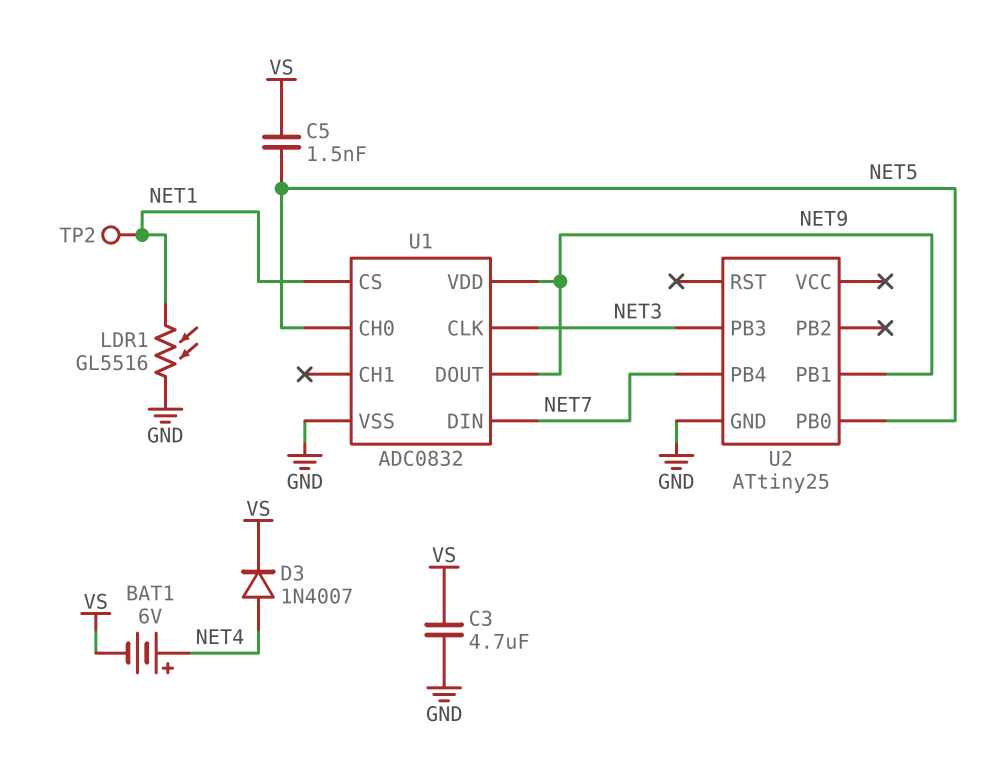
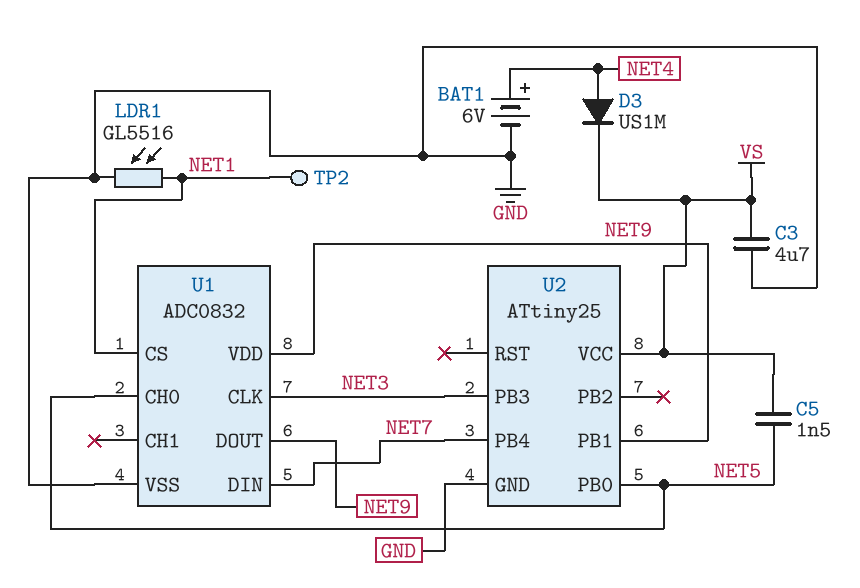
BAT1: 6V (plus NET4, minus VS) -> 6V (plus NET4, minus GND)
D3: diode 1N4007 (A NET4, K VS) -> diode US1M (A NET4, K VS)
U2 pin VCC: none -> VS

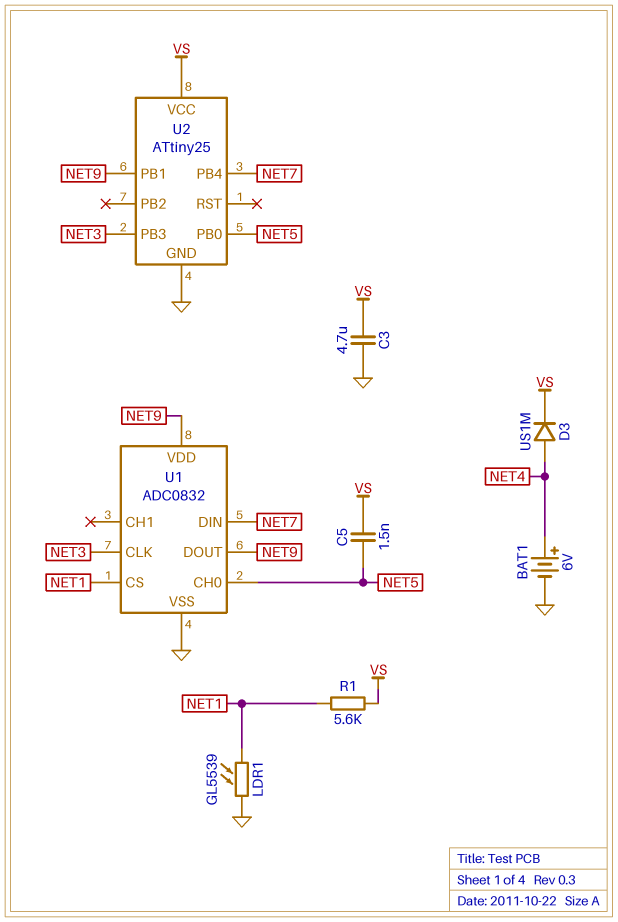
LDR1: GL5516 (GND, NET1) -> GL5539 (GND, NET1)
R1: none -> 5.6k (NET1, VS)
TP2: test point (NET1) -> none

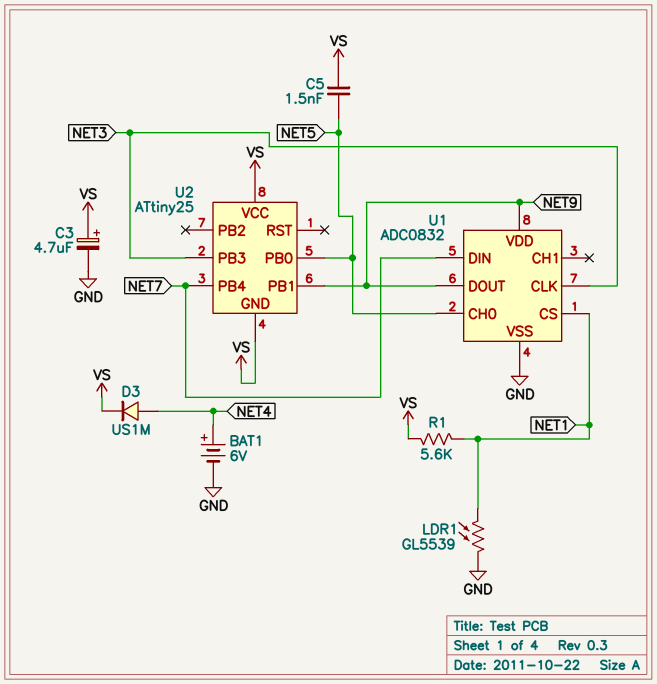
C3: 4.7uF (GND, VS) -> 4.7uF (plus VS, minus GND)
U2 pin GND: GND -> VS

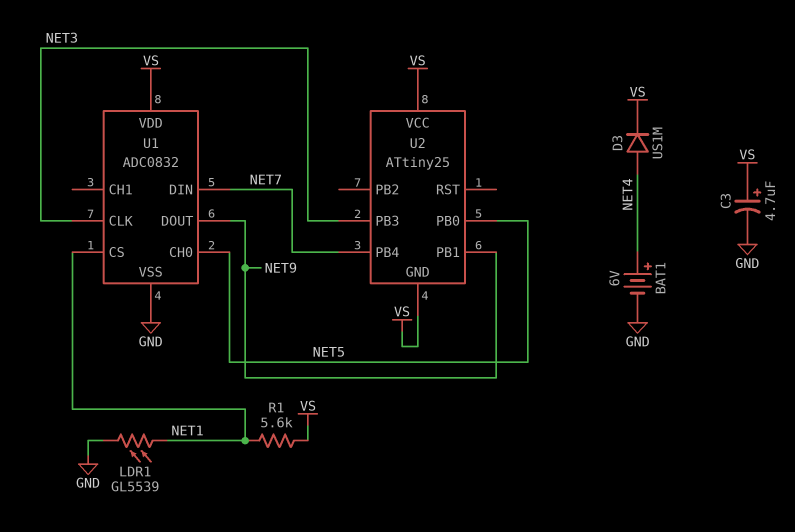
C5: 1.5nF (NET5, VS) -> none
U1 pin VDD: NET9 -> VS

